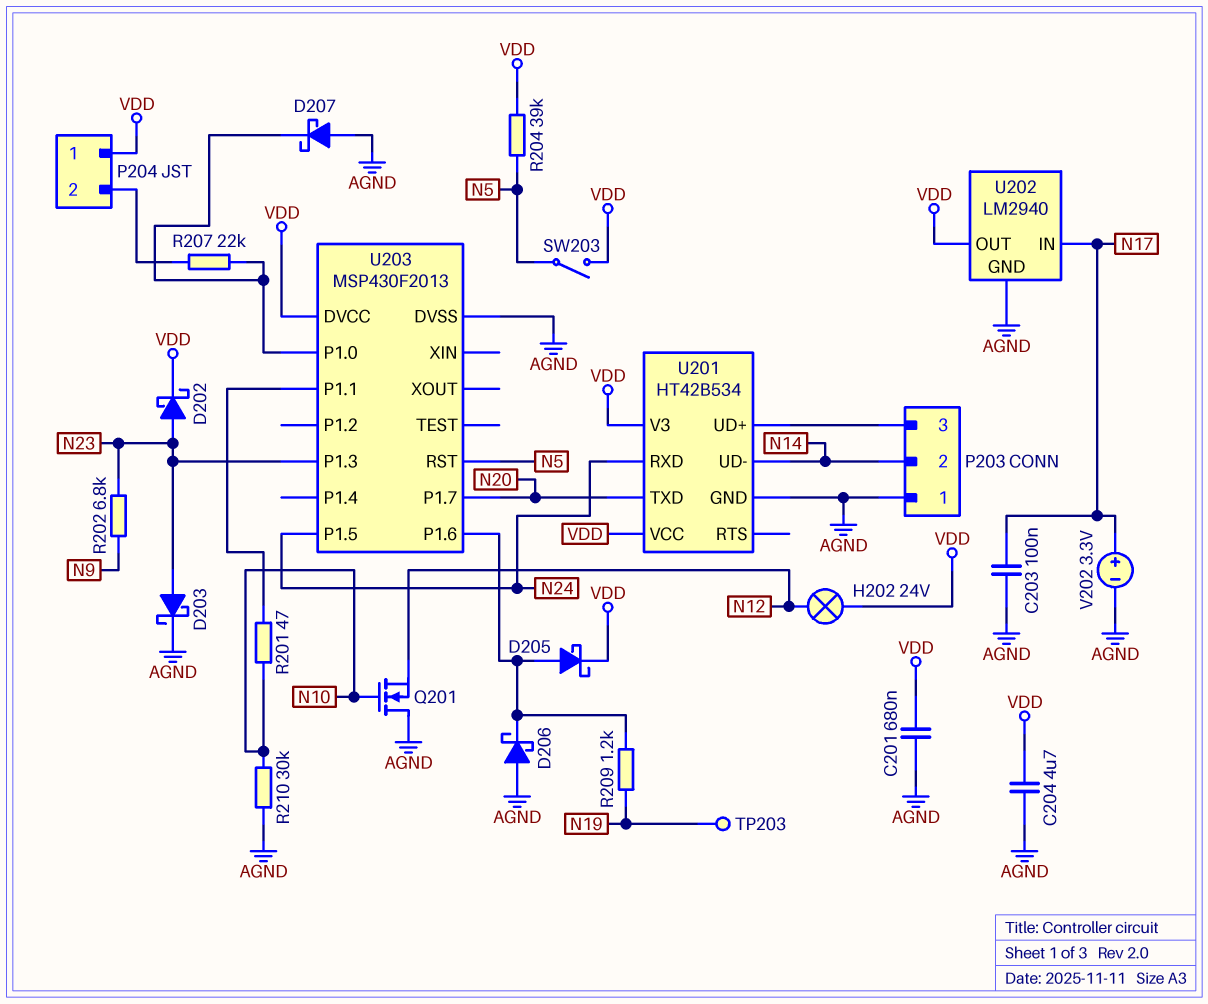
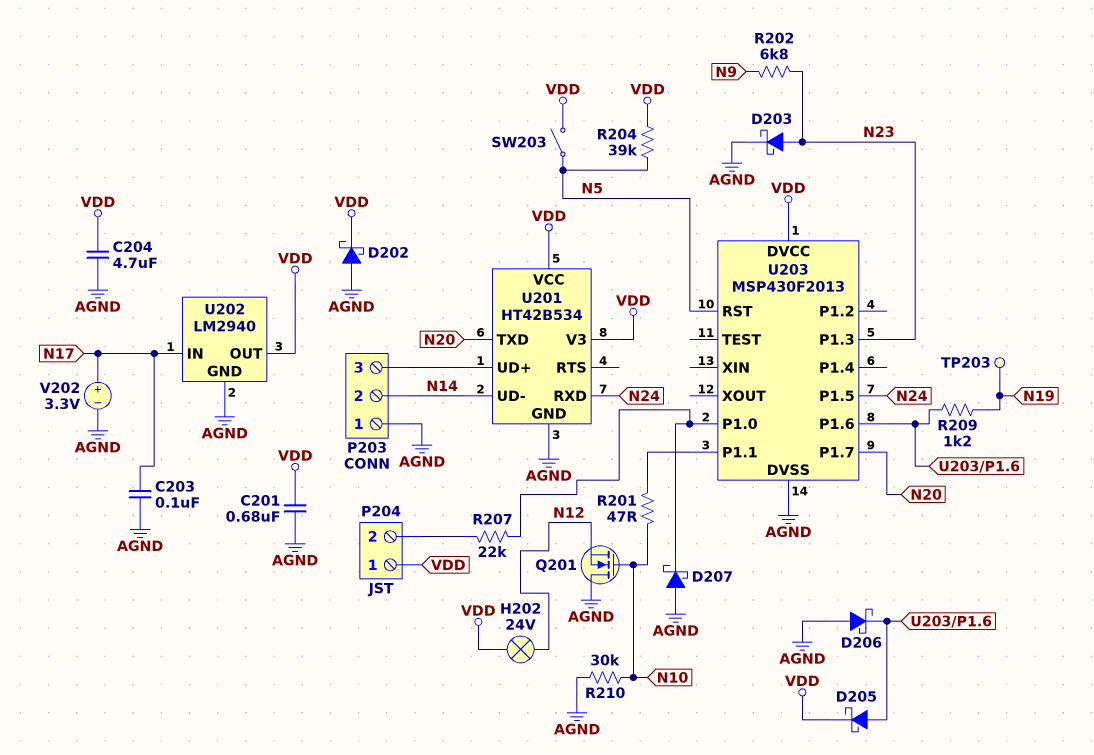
D202: schottky (A N23, K VDD) -> schottky (A AGND, K VDD)

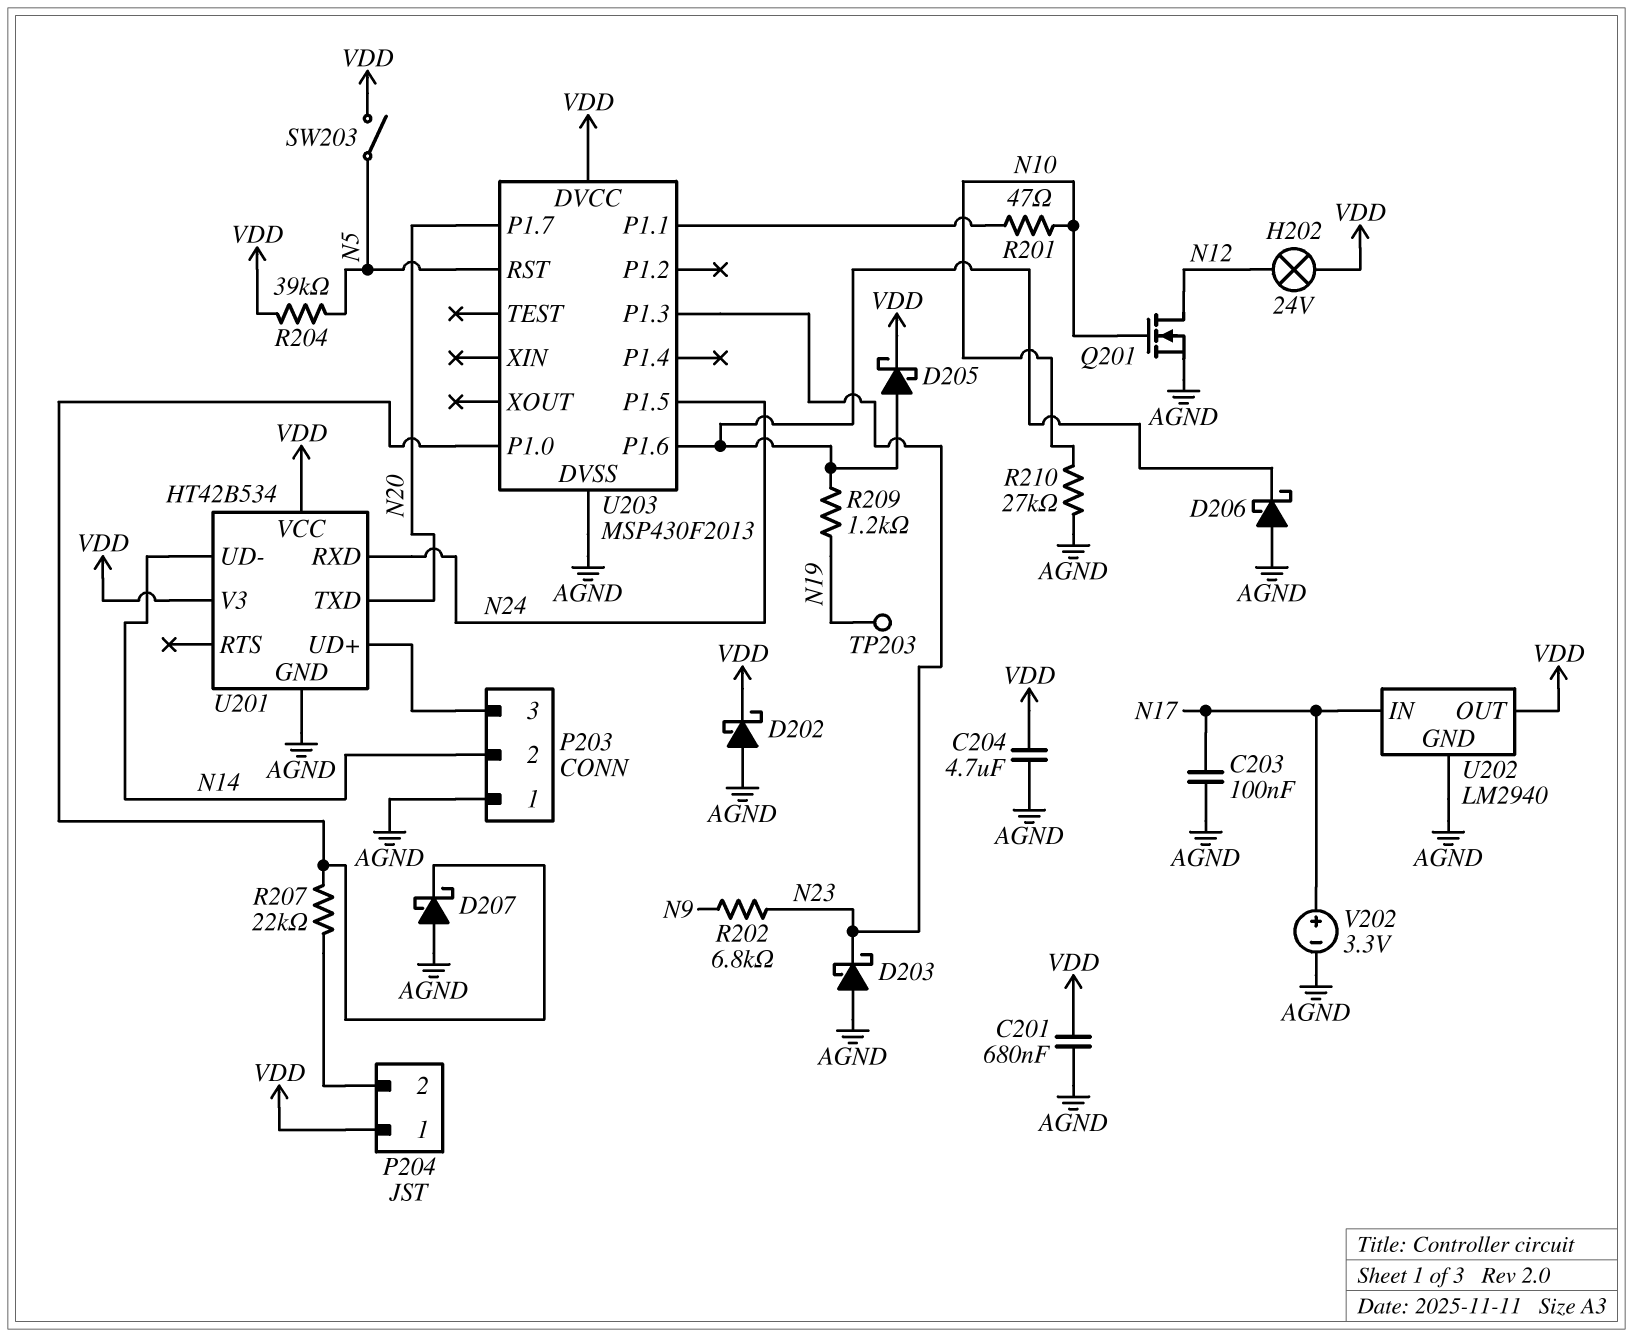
D203: schottky (A N23, K AGND) -> schottky (A AGND, K N23)
Q201: NMOS (G N10, D AGND, S N12) -> NMOS (G N10, D N12, S AGND)
R210: 30k (AGND, N10) -> 27k (AGND, N10)

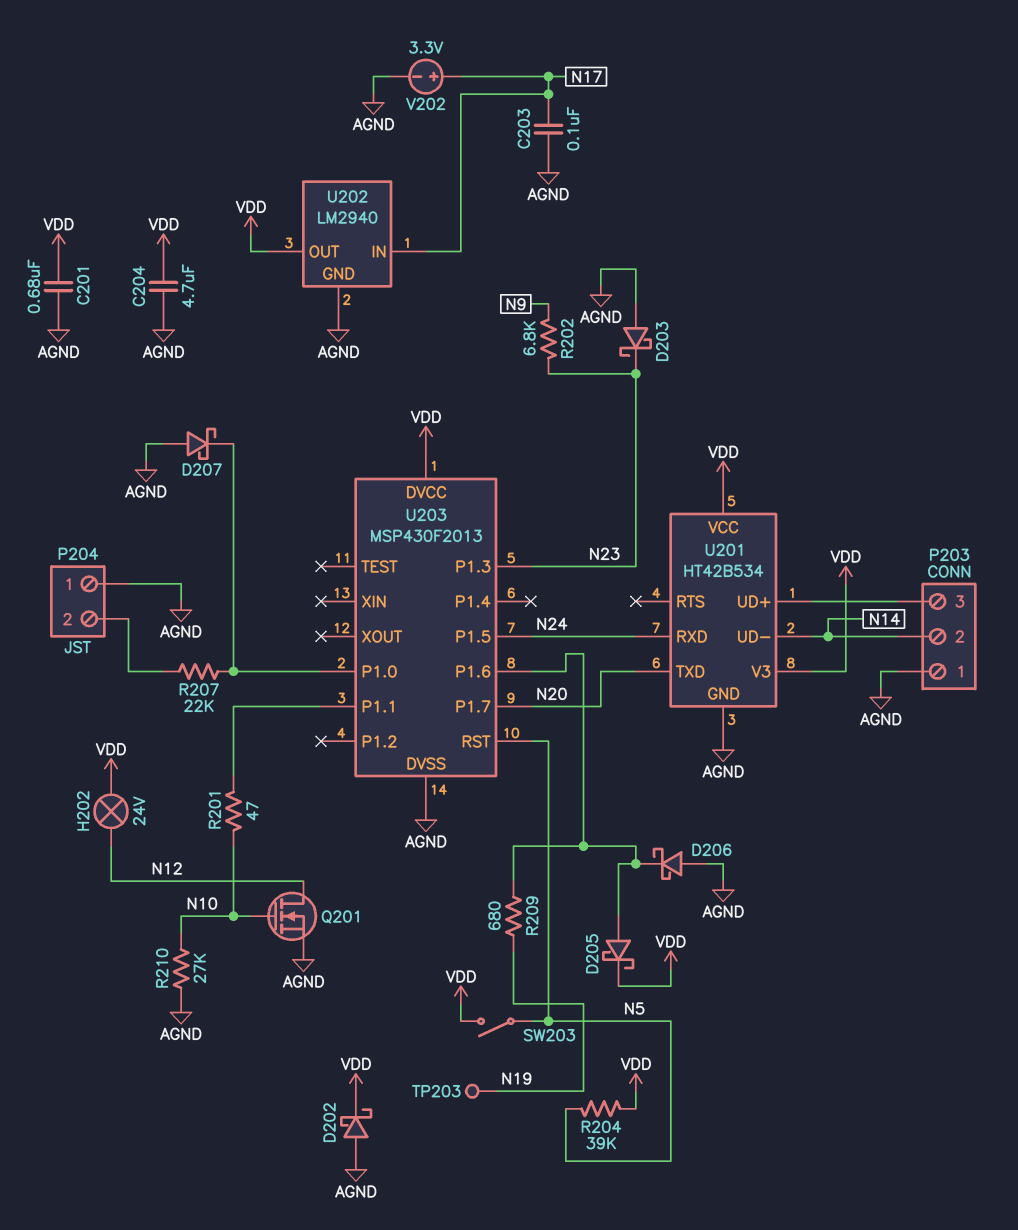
P204 pin 1: VDD -> AGND
R209: 1.2k (N19, U203/P1.6) -> 680 (N19, U203/P1.6)

